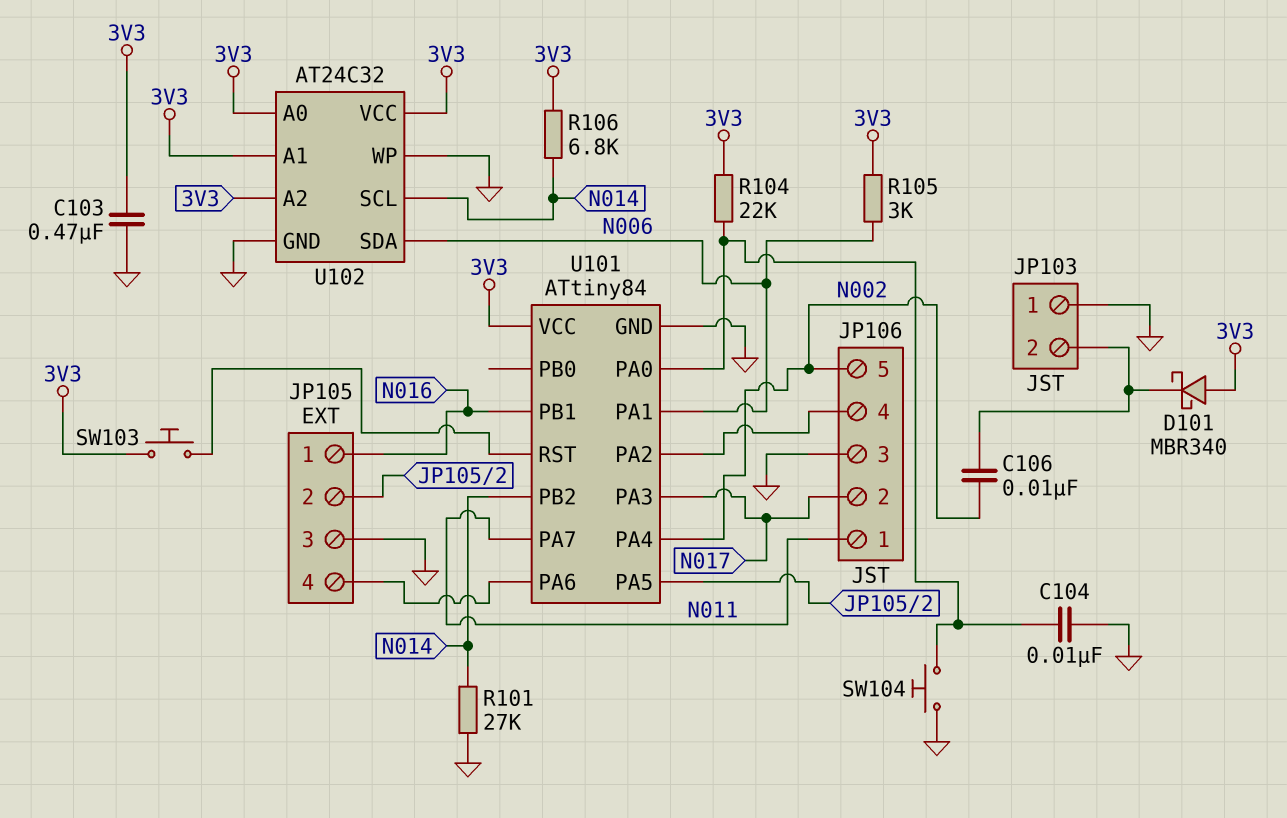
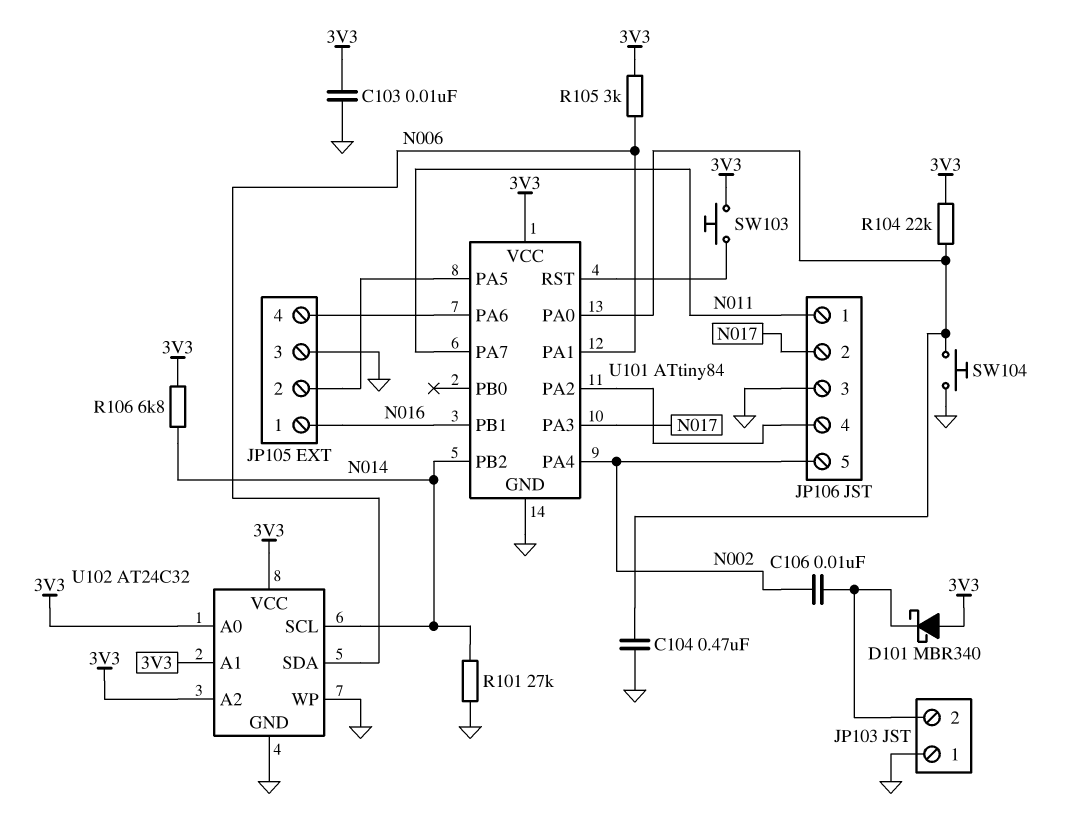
C103: 470nF (3V3, GND) -> 10nF (3V3, GND)
C104: 10nF (GND, U101/PA0) -> 470nF (GND, U101/PA0)

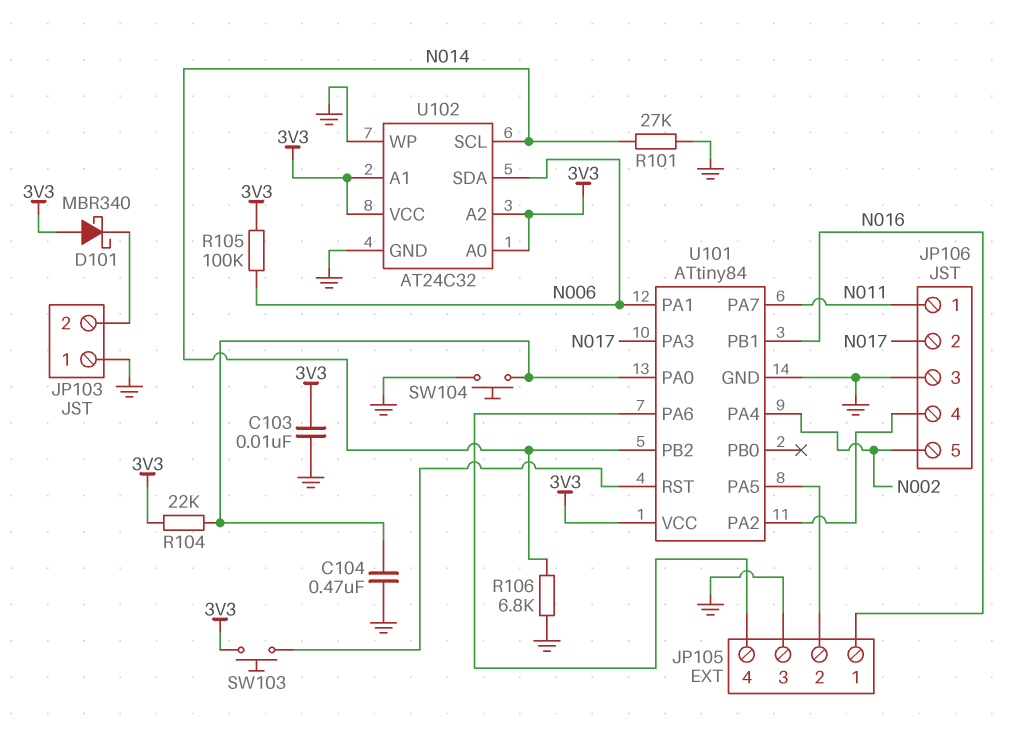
C106: 10nF (JP103/2, N002) -> none
R105: 3k (3V3, N006) -> 100k (3V3, N006)
R106: 6.8k (3V3, N014) -> 6.8k (GND, N014)

